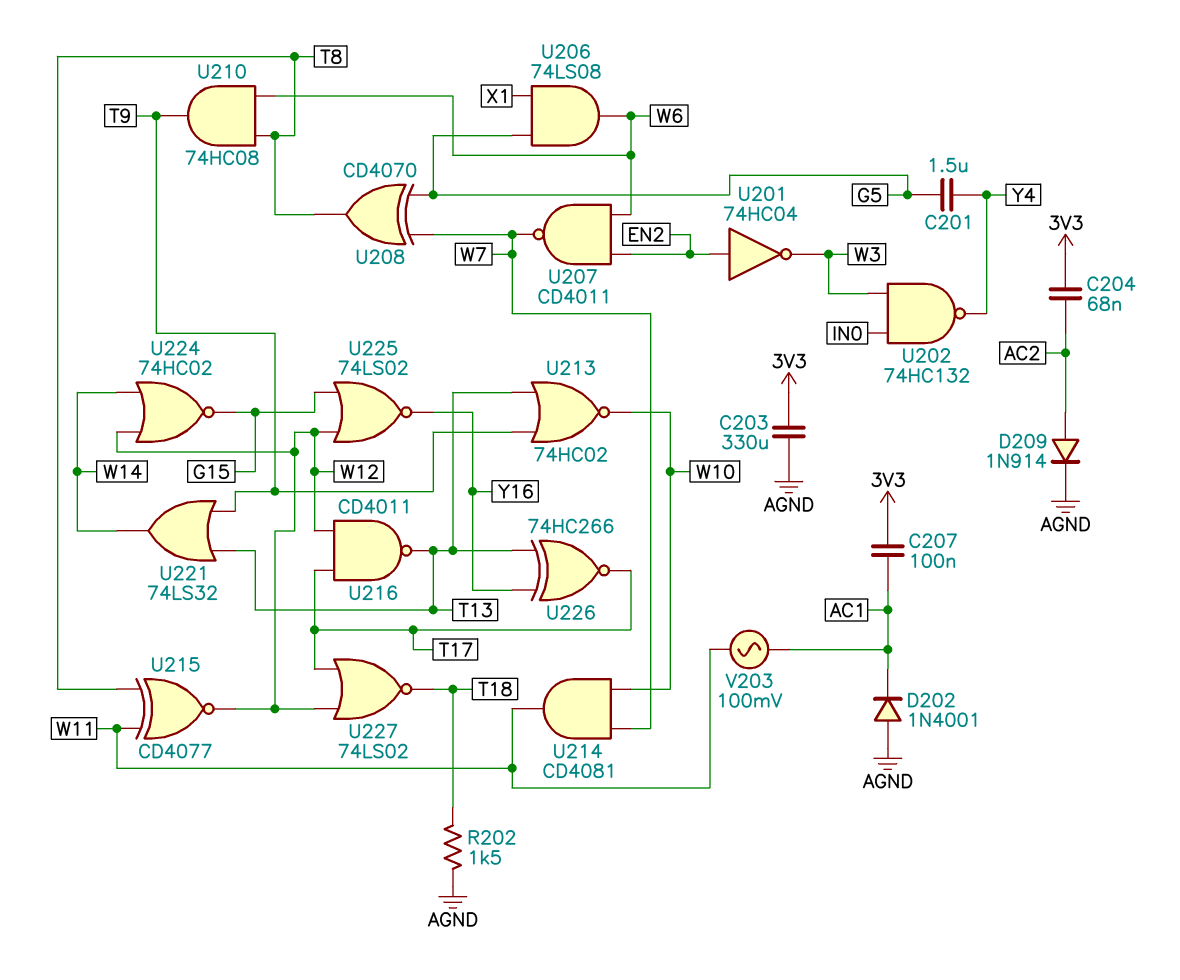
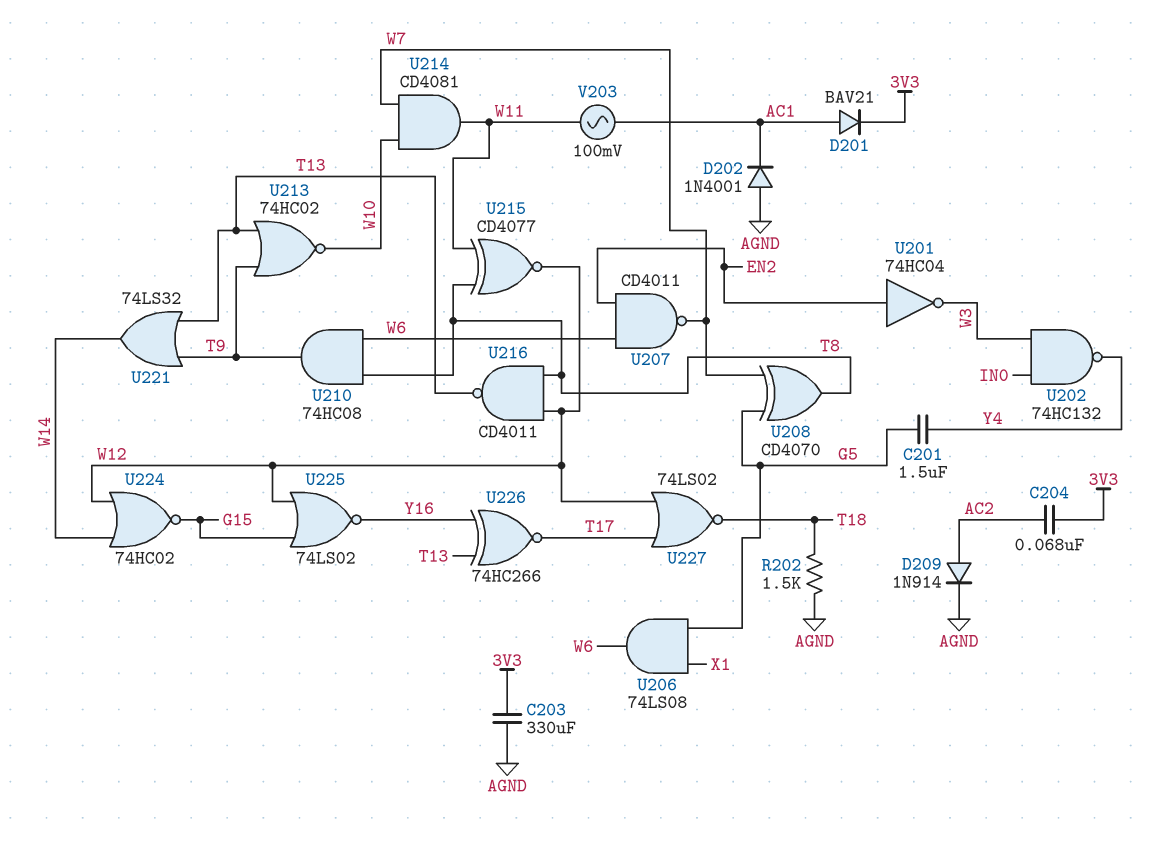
C207: 100nF (3V3, AC1) -> none
D201: none -> diode BAV21 (A AC1, K 3V3)
U216: NAND CD4011 (in T17, in W12, out T13) -> NAND CD4011 (in T8, in W12, out T13)

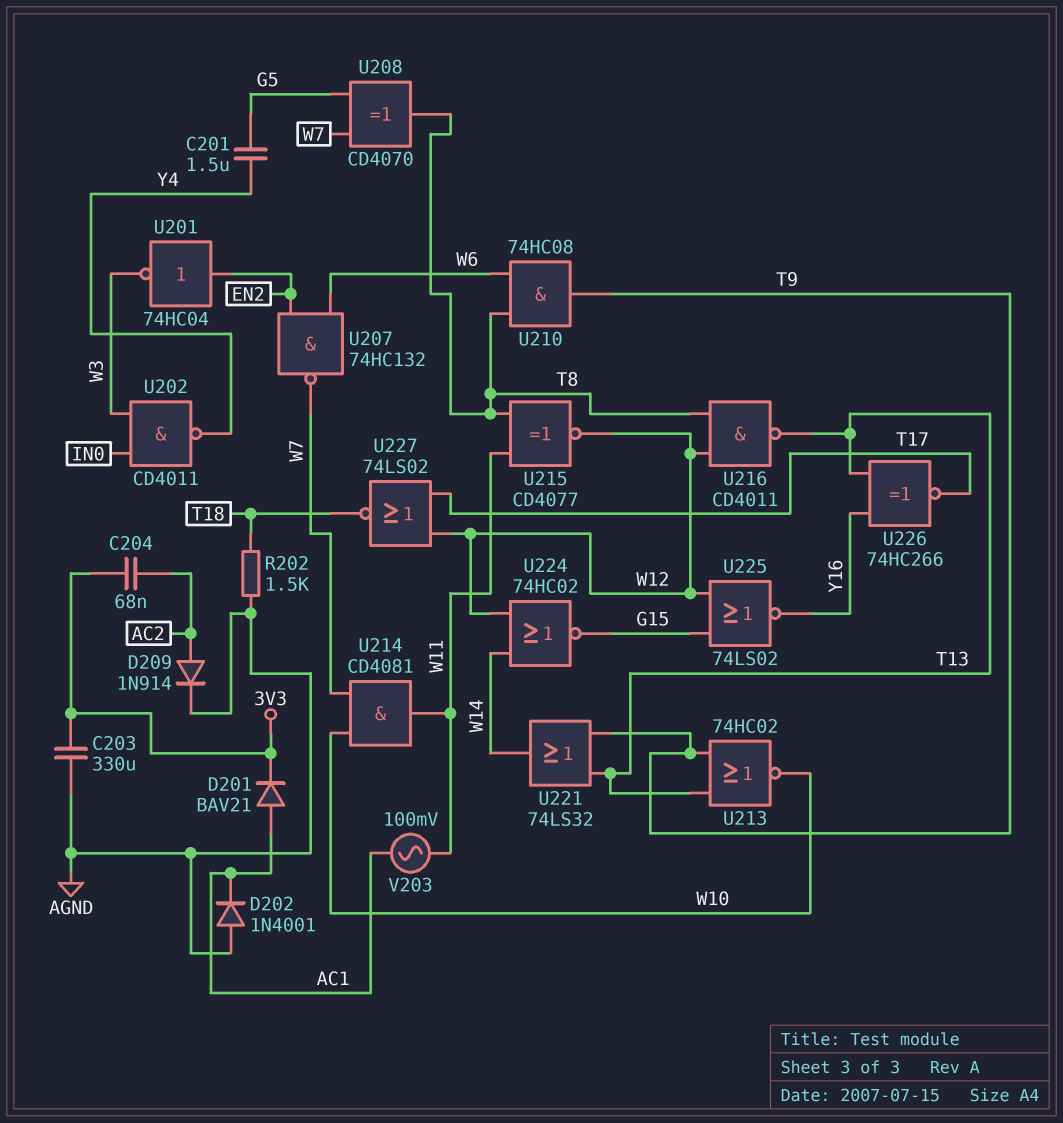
U202: NAND 74HC132 (in IN0, in W3, out Y4) -> NAND CD4011 (in IN0, in W3, out Y4)
U206: AND 74LS08 (in G5, in X1, out W6) -> none
U207: NAND CD4011 (in EN2, in W6, out W7) -> NAND 74HC132 (in EN2, in W6, out W7)

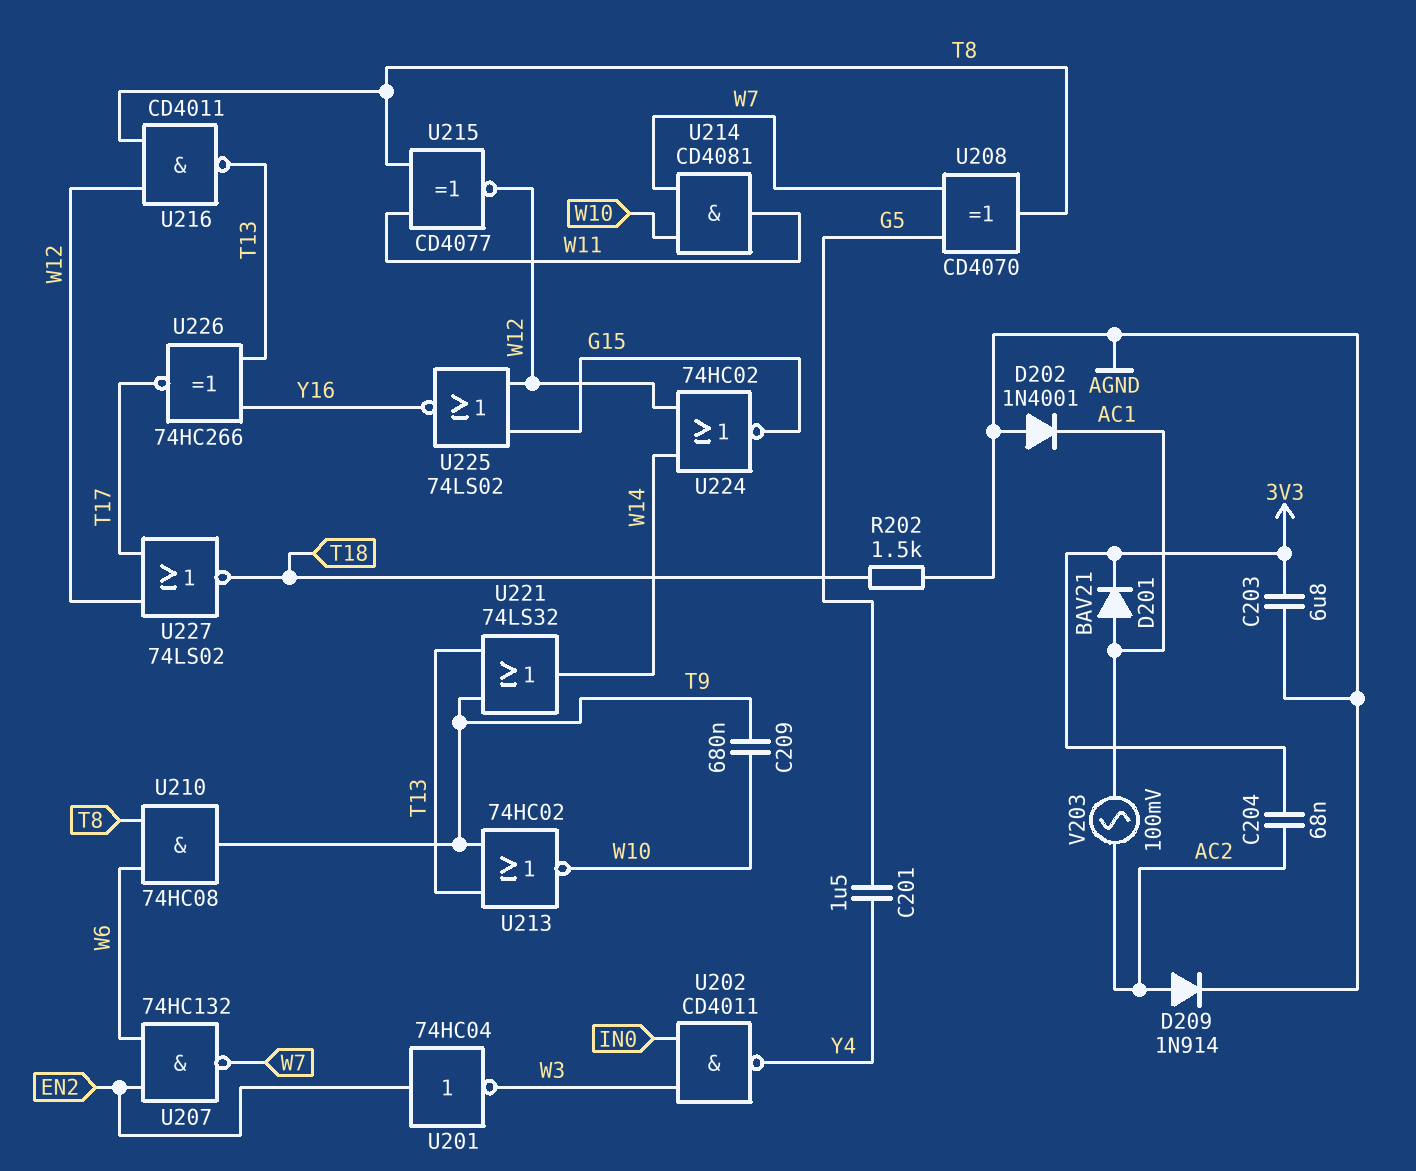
C203: 330uF (3V3, AGND) -> 6.8uF (3V3, AGND)
C209: none -> 680nF (T9, W10)
V203: AC 100mV (AC1, W11) -> AC 100mV (AC1, AC2)

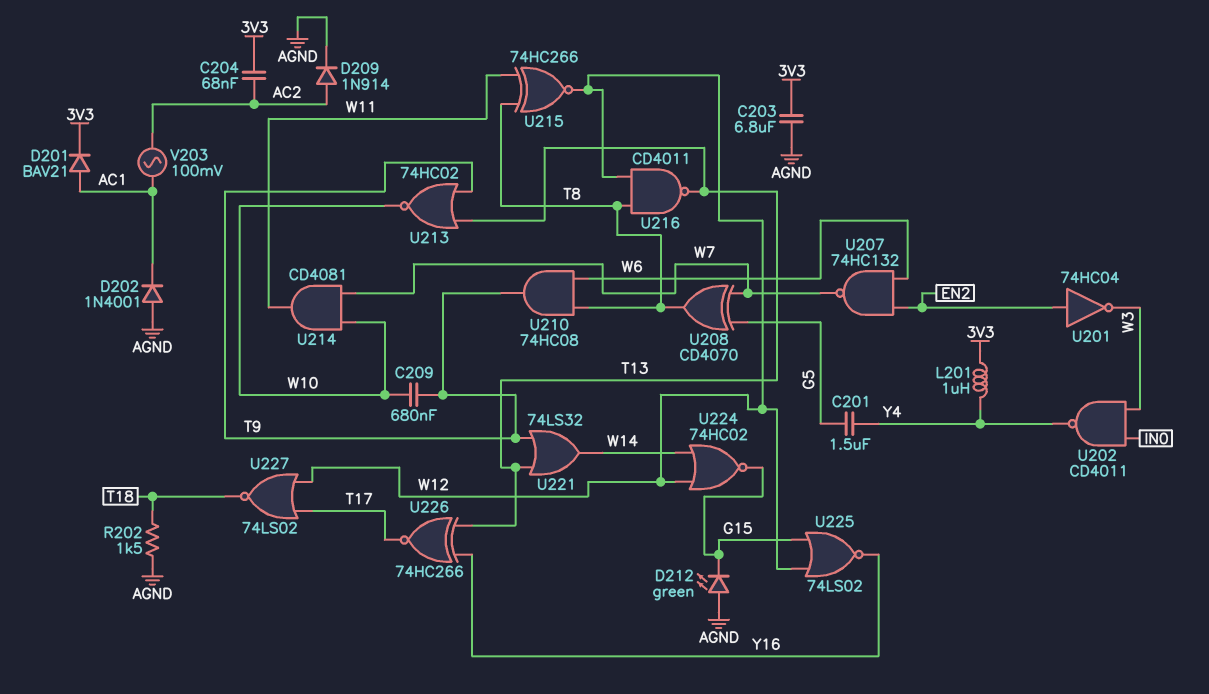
D212: none -> LED green (A AGND, K G15)
L201: none -> 1uH (3V3, Y4)
U215: XNOR CD4077 (in T8, in W11, out W12) -> XNOR 74HC266 (in T8, in W11, out W12)

